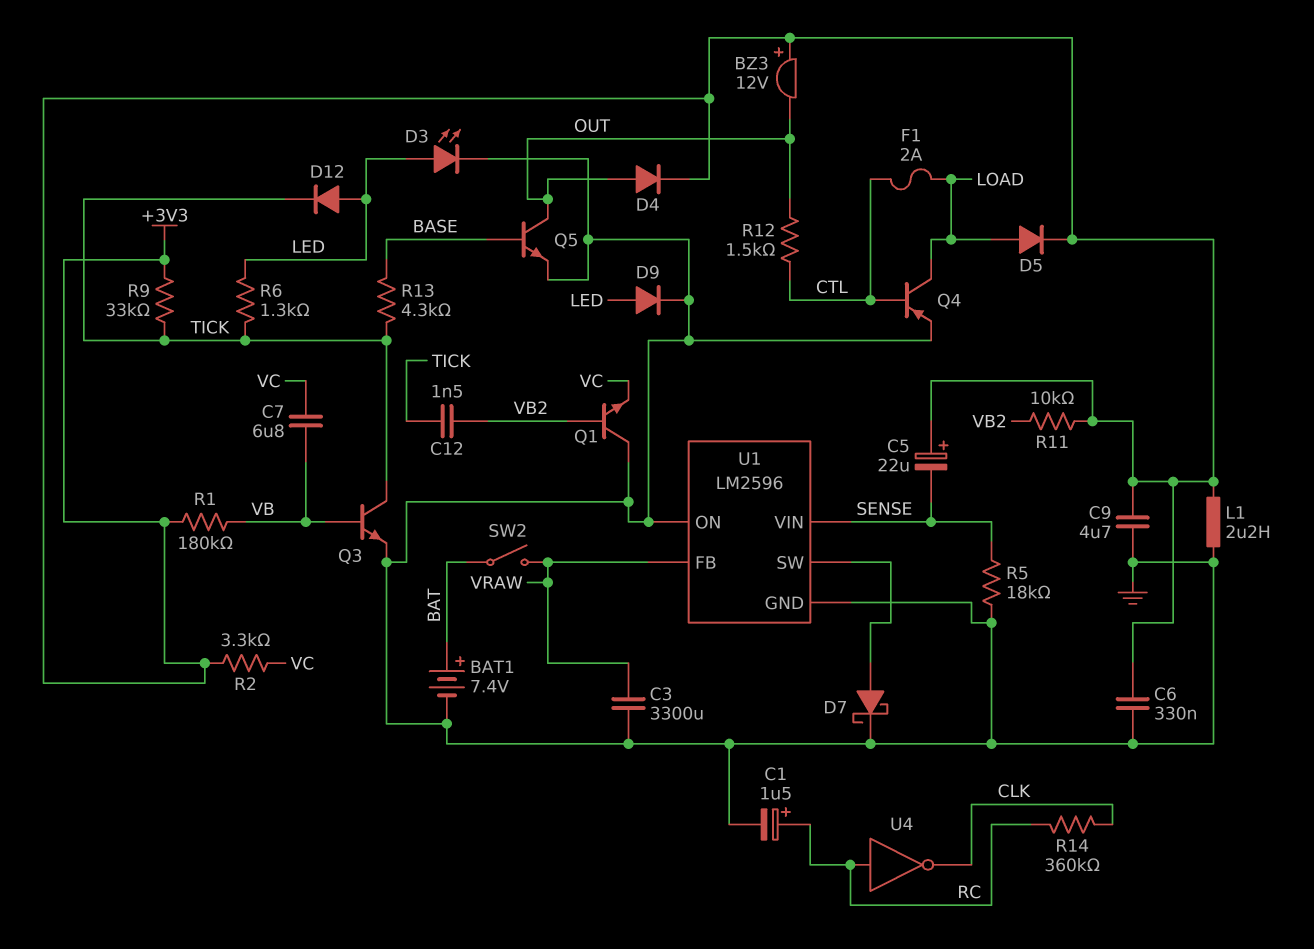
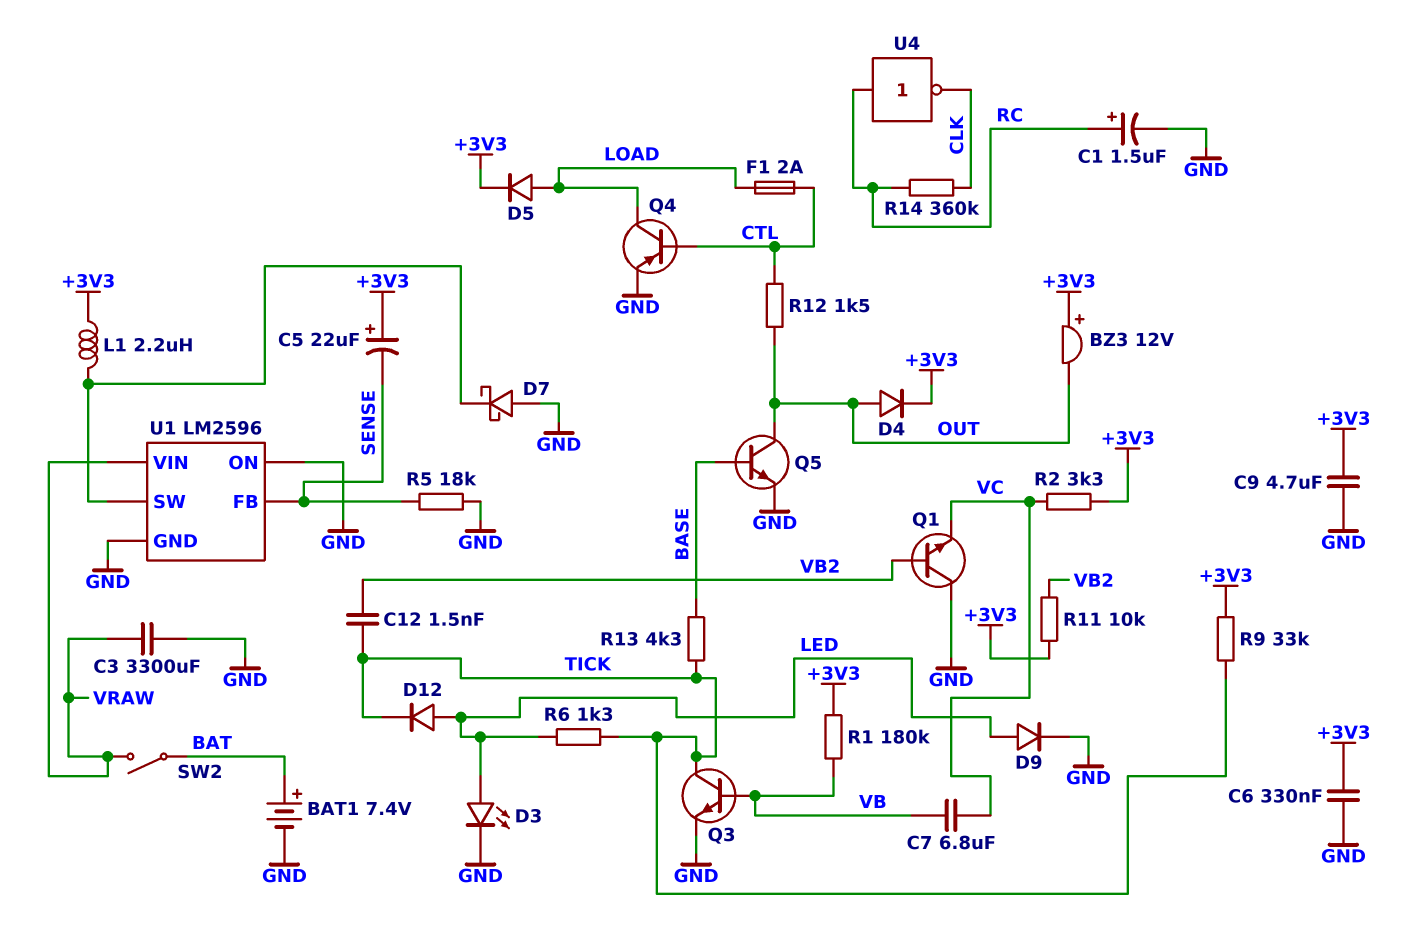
D7: schottky (A U1/SW, K GND) -> schottky (A GND, K U1/SW)
L1: 2.2uH (+3V3, GND) -> 2.2uH (+3V3, U1/SW)
U1 pin FB: VRAW -> SENSE
U1 pin VIN: SENSE -> VRAW

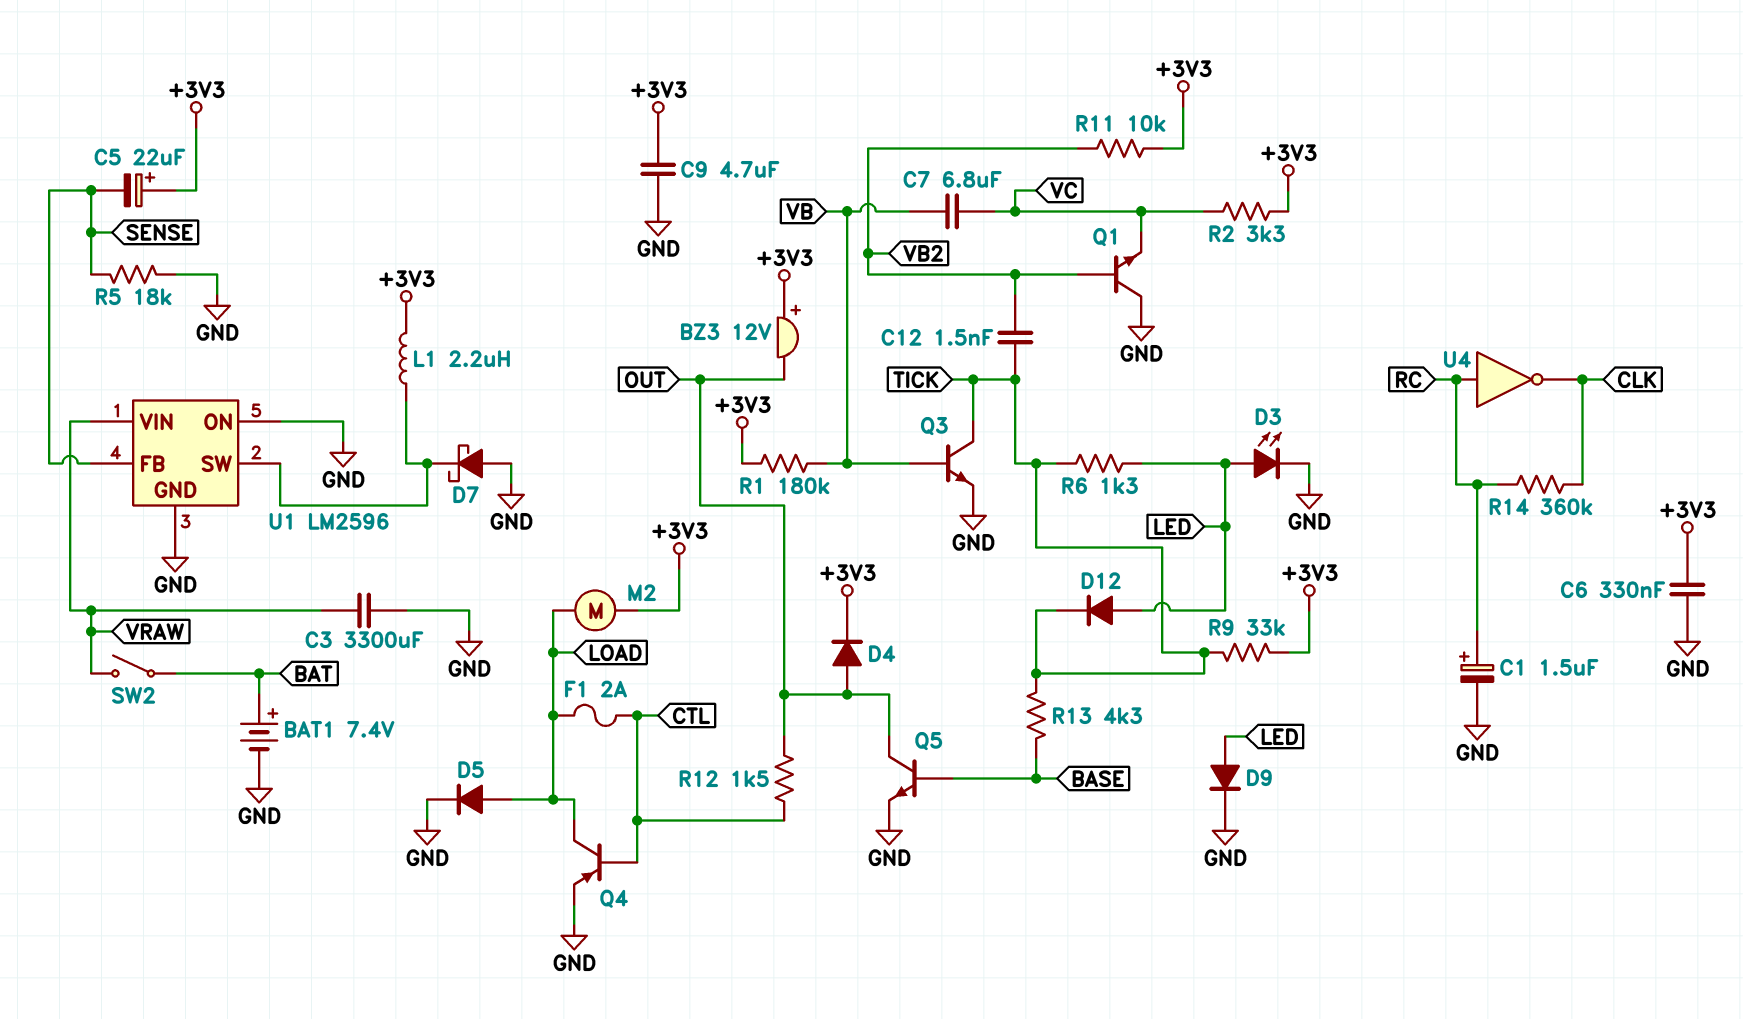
D5: diode (A LOAD, K +3V3) -> diode (A LOAD, K GND)
M2: none -> motor (+3V3, LOAD)

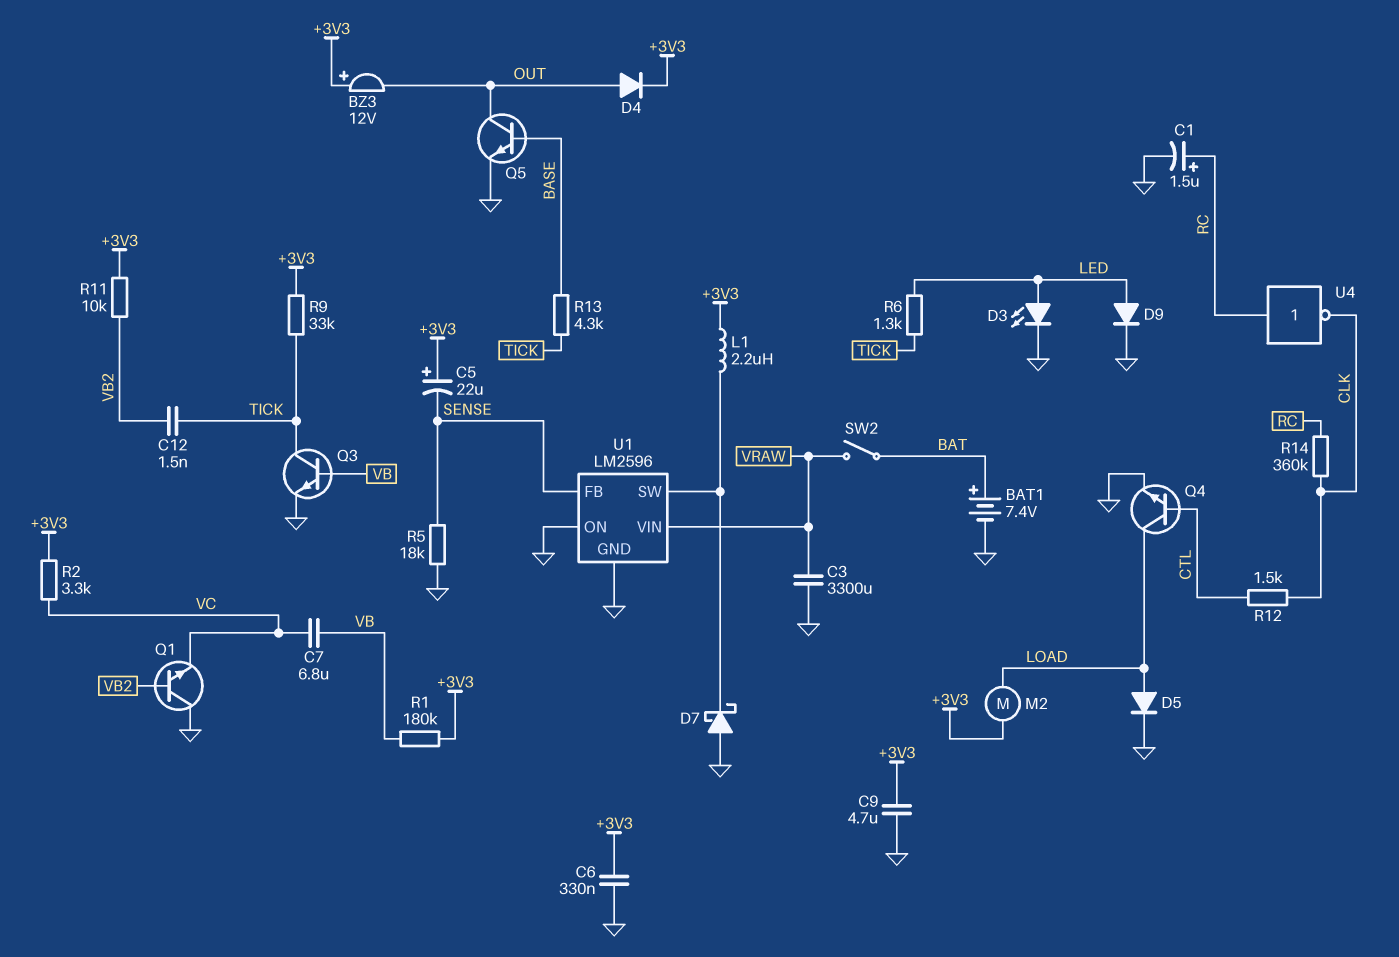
D12: diode (A LED, K TICK) -> none
F1: 2A (CTL, LOAD) -> none
Q4: PNP (B CTL, C LOAD, E GND) -> NPN (B CTL, C LOAD, E GND)
R12: 1.5k (CTL, OUT) -> 1.5k (CLK, CTL)

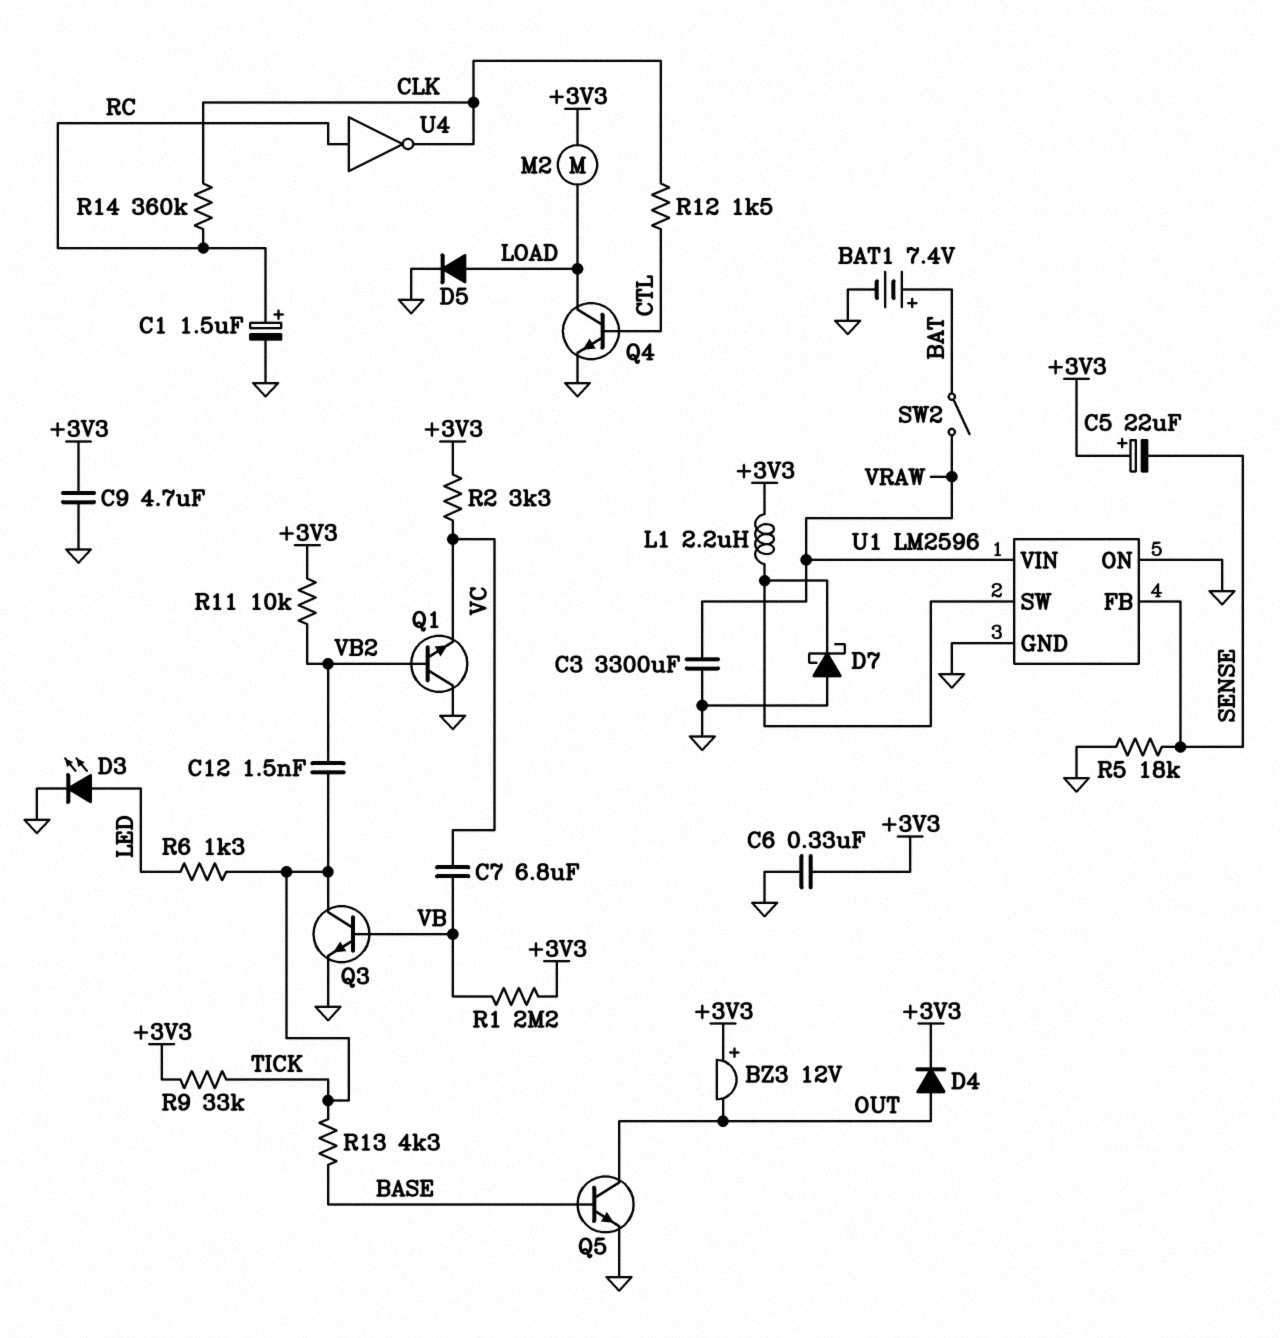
D9: diode (A LED, K GND) -> none
R1: 180k (+3V3, VB) -> 2.2M (+3V3, VB)

